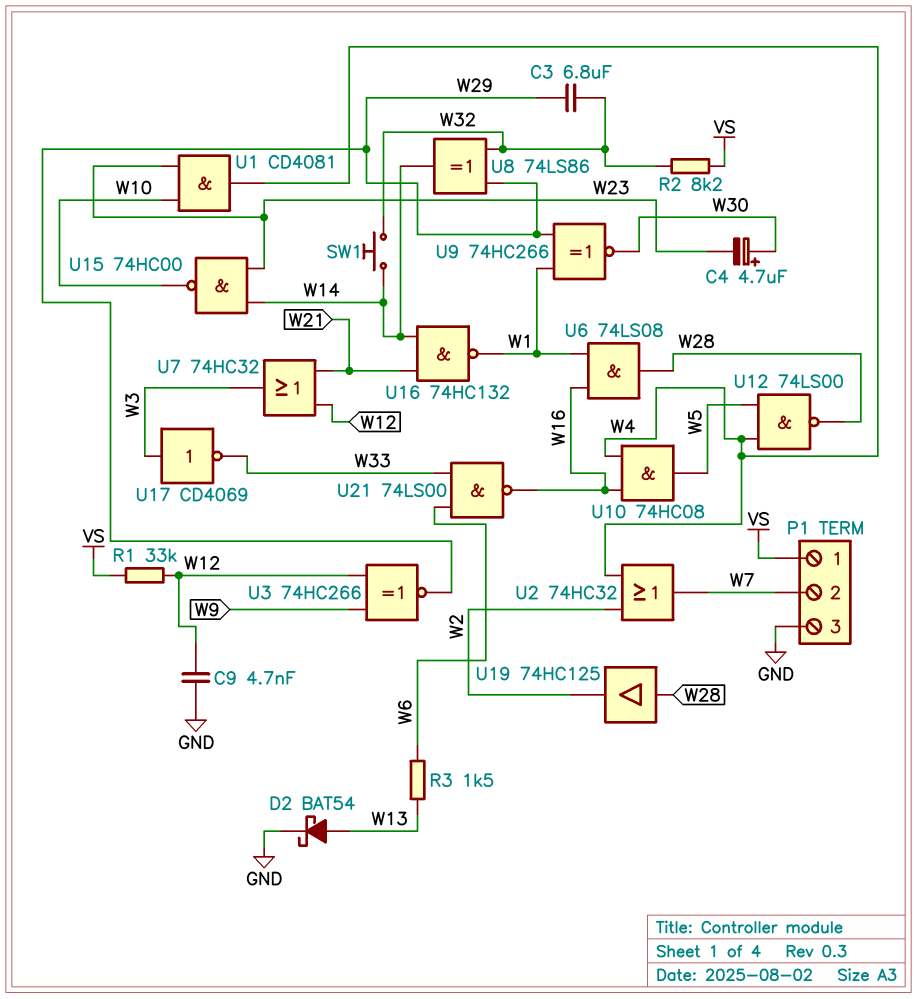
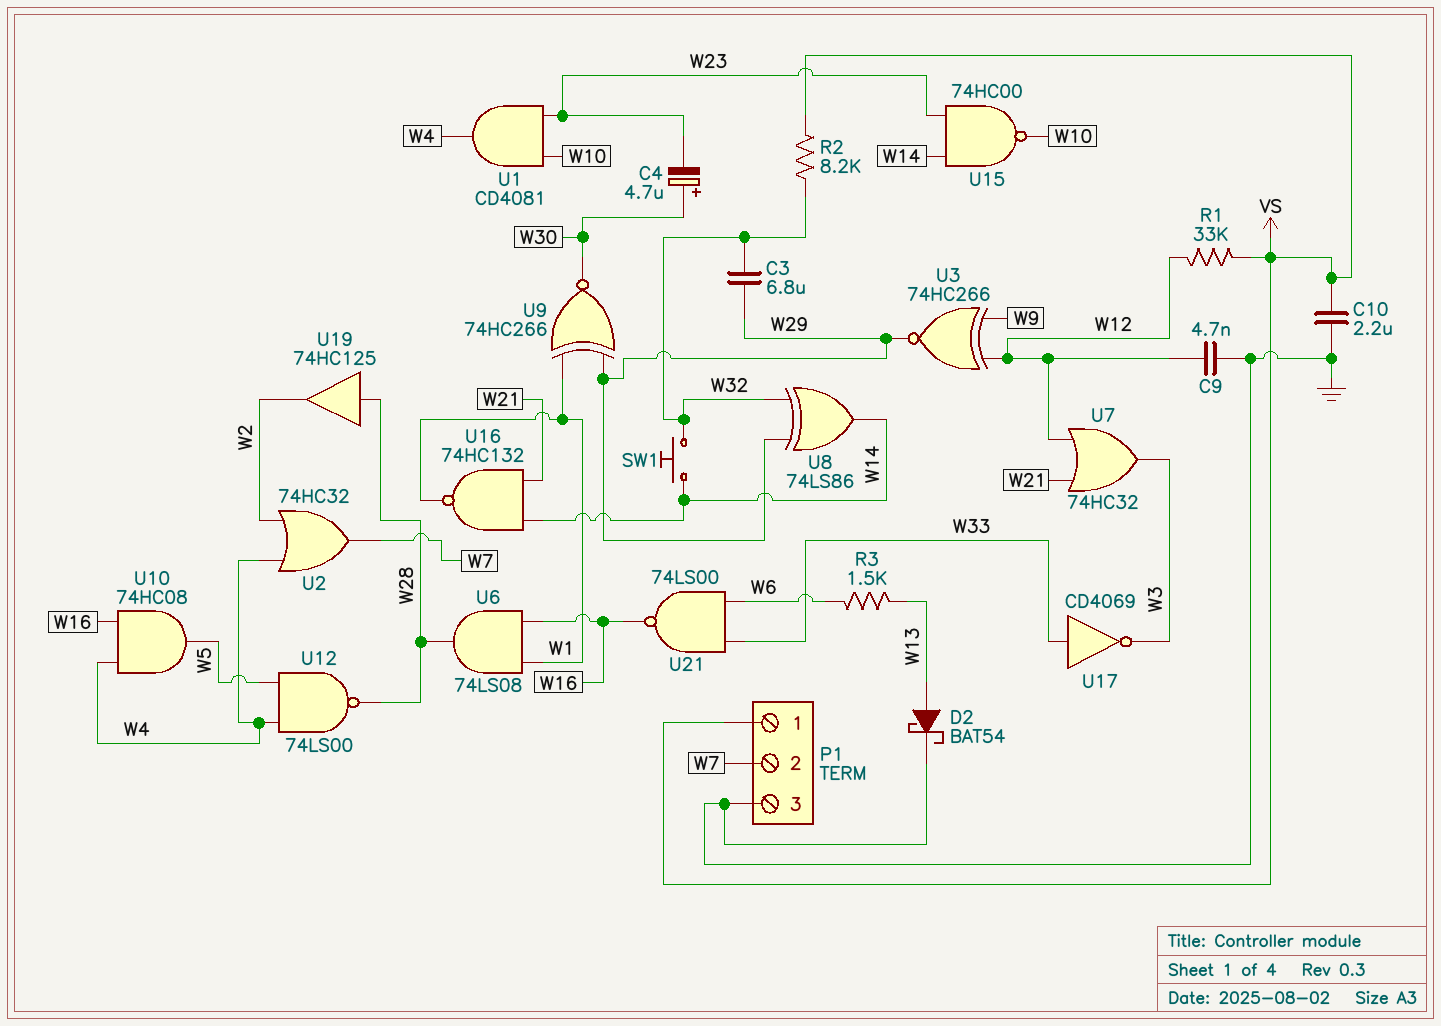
C10: none -> 2.2uF (GND, VS)
U17: NOT CD4069 (in W3, out W33) -> NOT CD4069 (in W33, out W3)

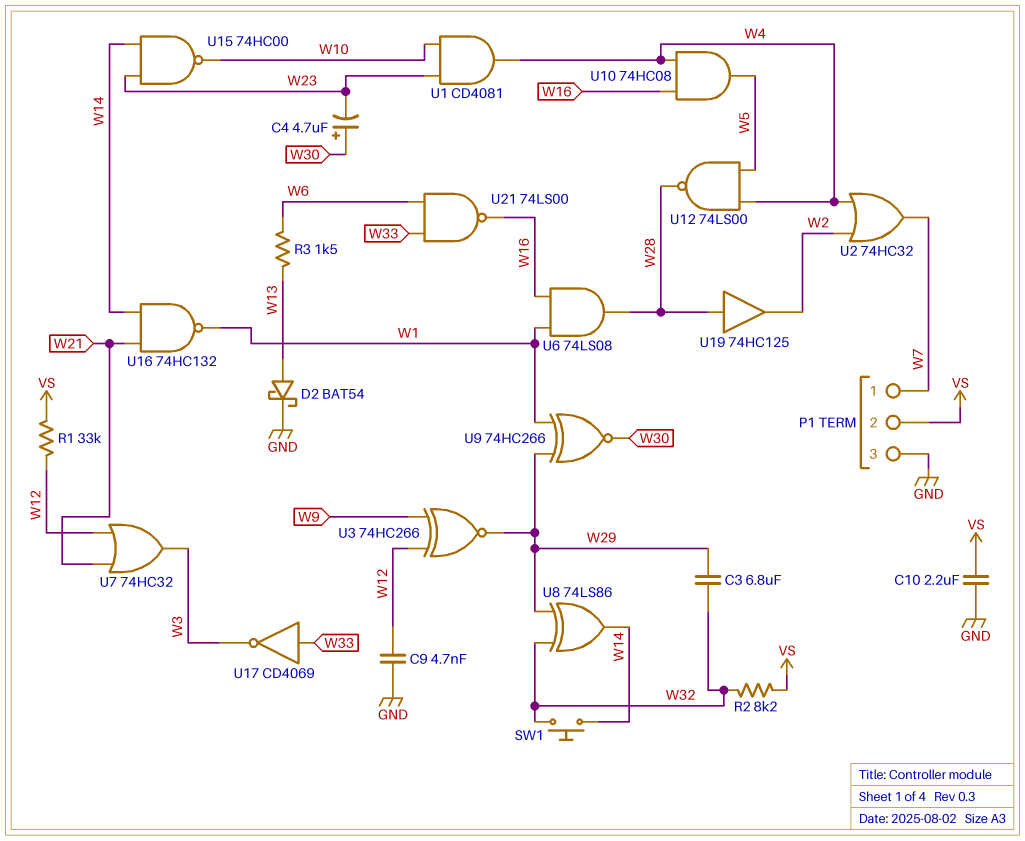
P1 pin 1: VS -> W7
P1 pin 2: W7 -> VS

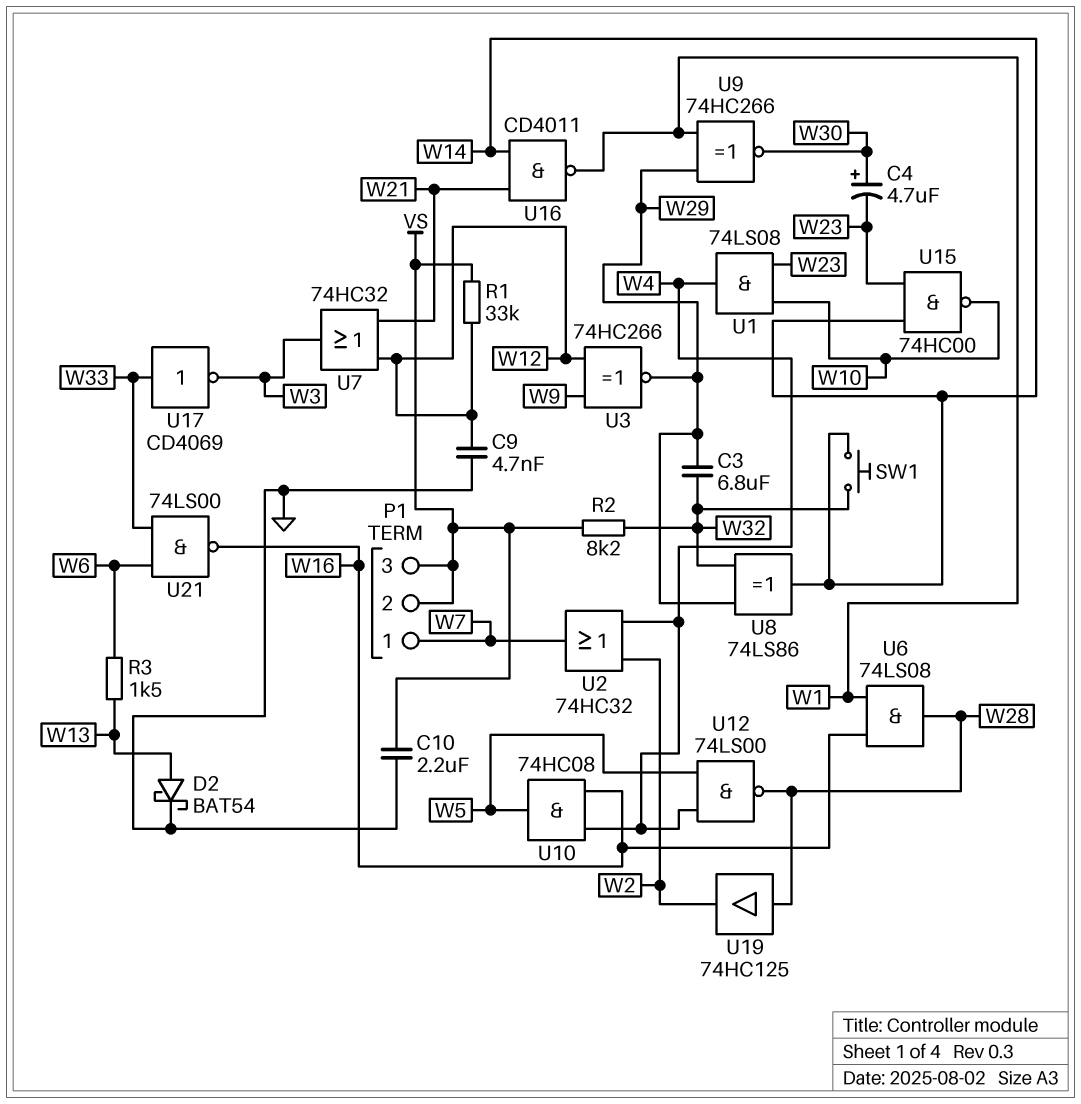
P1 pin 3: GND -> VS
U1: AND CD4081 (in W10, in W23, out W4) -> AND 74LS08 (in W10, in W23, out W4)
U16: NAND 74HC132 (in W14, in W21, out W1) -> NAND CD4011 (in W14, in W21, out W1)

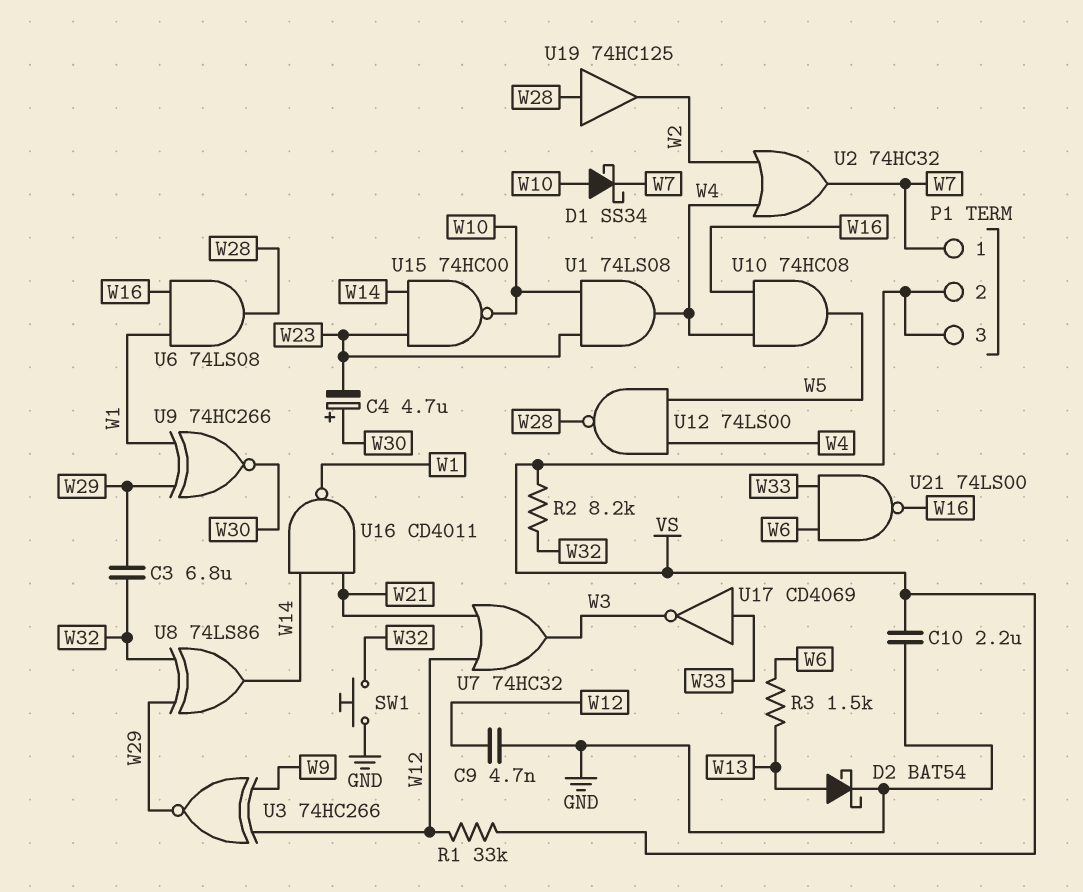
D1: none -> schottky SS34 (A W10, K W7)
SW1: button (W14, W32) -> button (GND, W32)

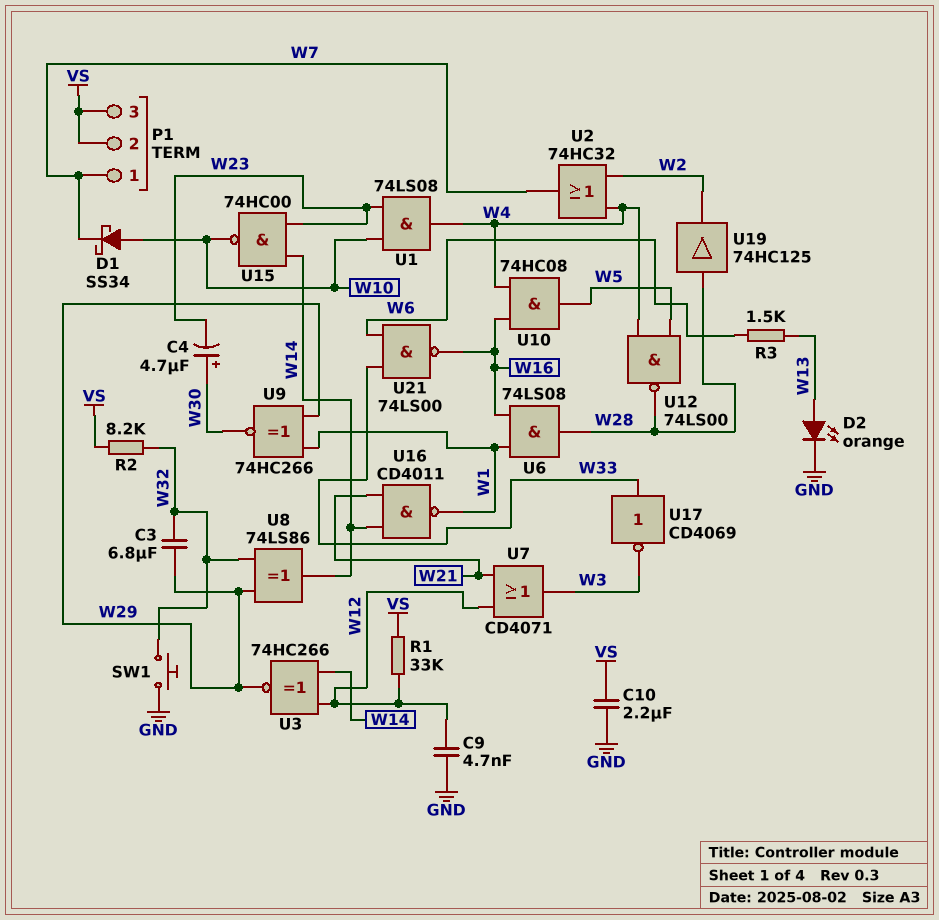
D2: schottky BAT54 (A W13, K GND) -> LED orange (A W13, K GND)
U3: XNOR 74HC266 (in W9, in W12, out W29) -> XNOR 74HC266 (in W12, in W14, out W29)
U7: OR 74HC32 (in W12, in W21, out W3) -> OR CD4071 (in W12, in W21, out W3)

